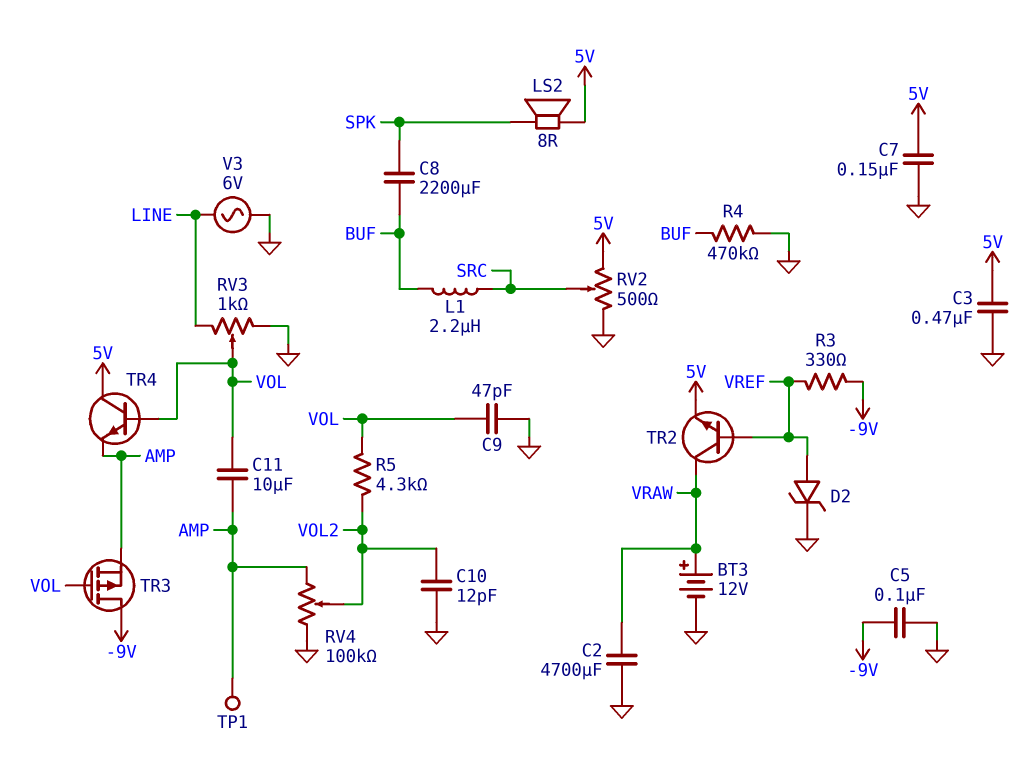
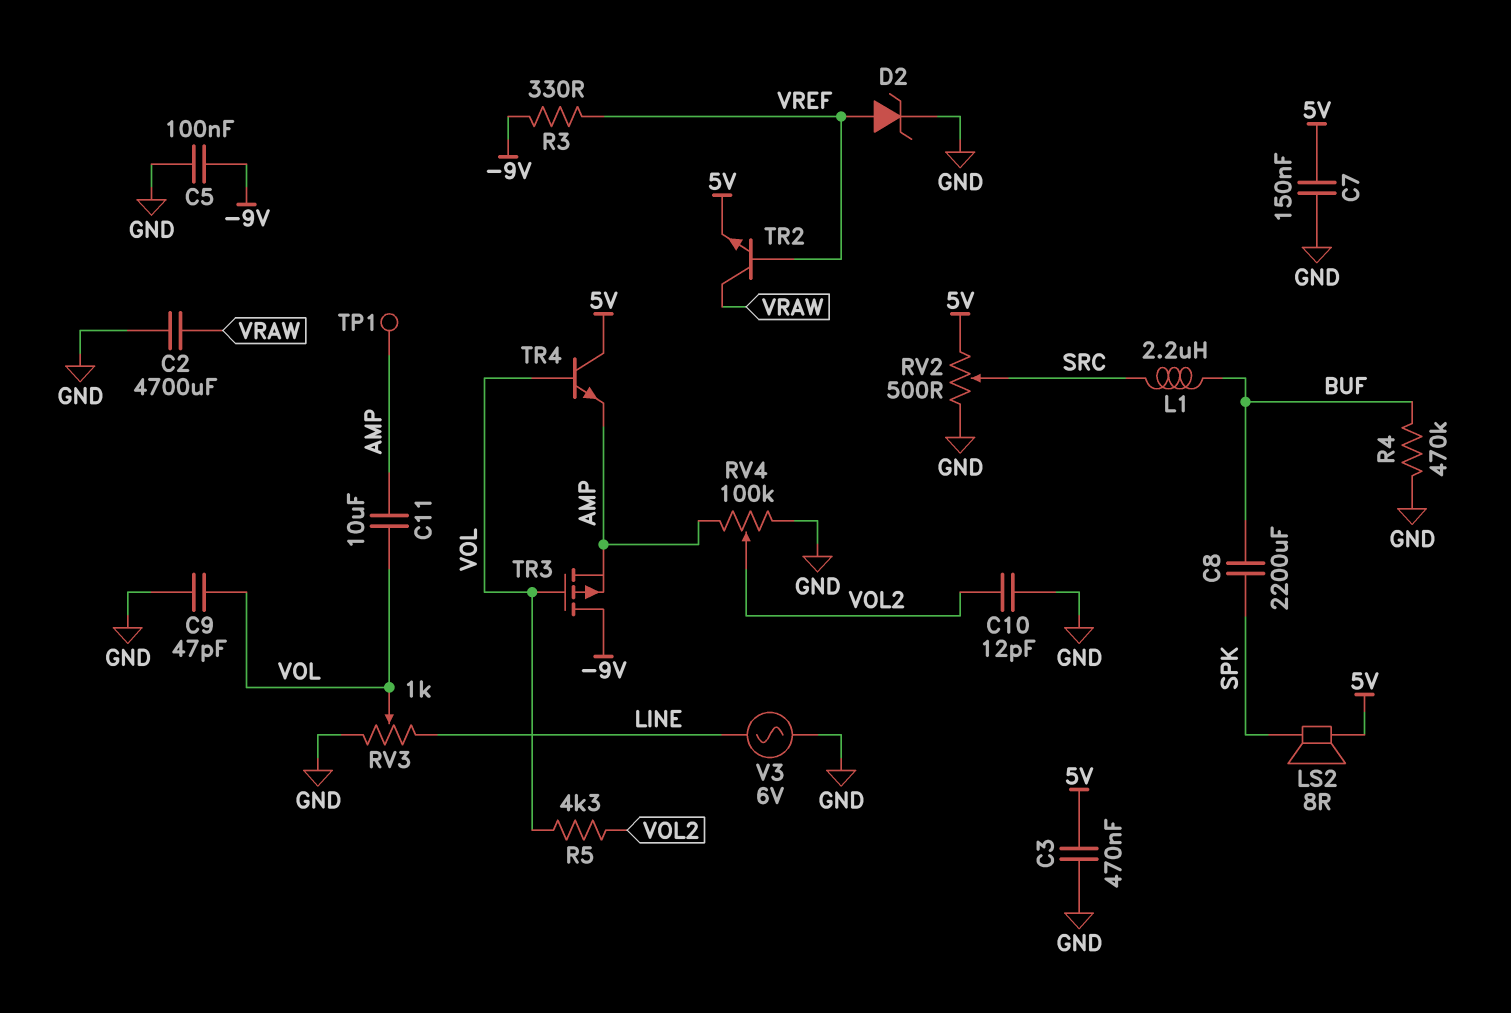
BT3: 12V (plus VRAW, minus GND) -> none

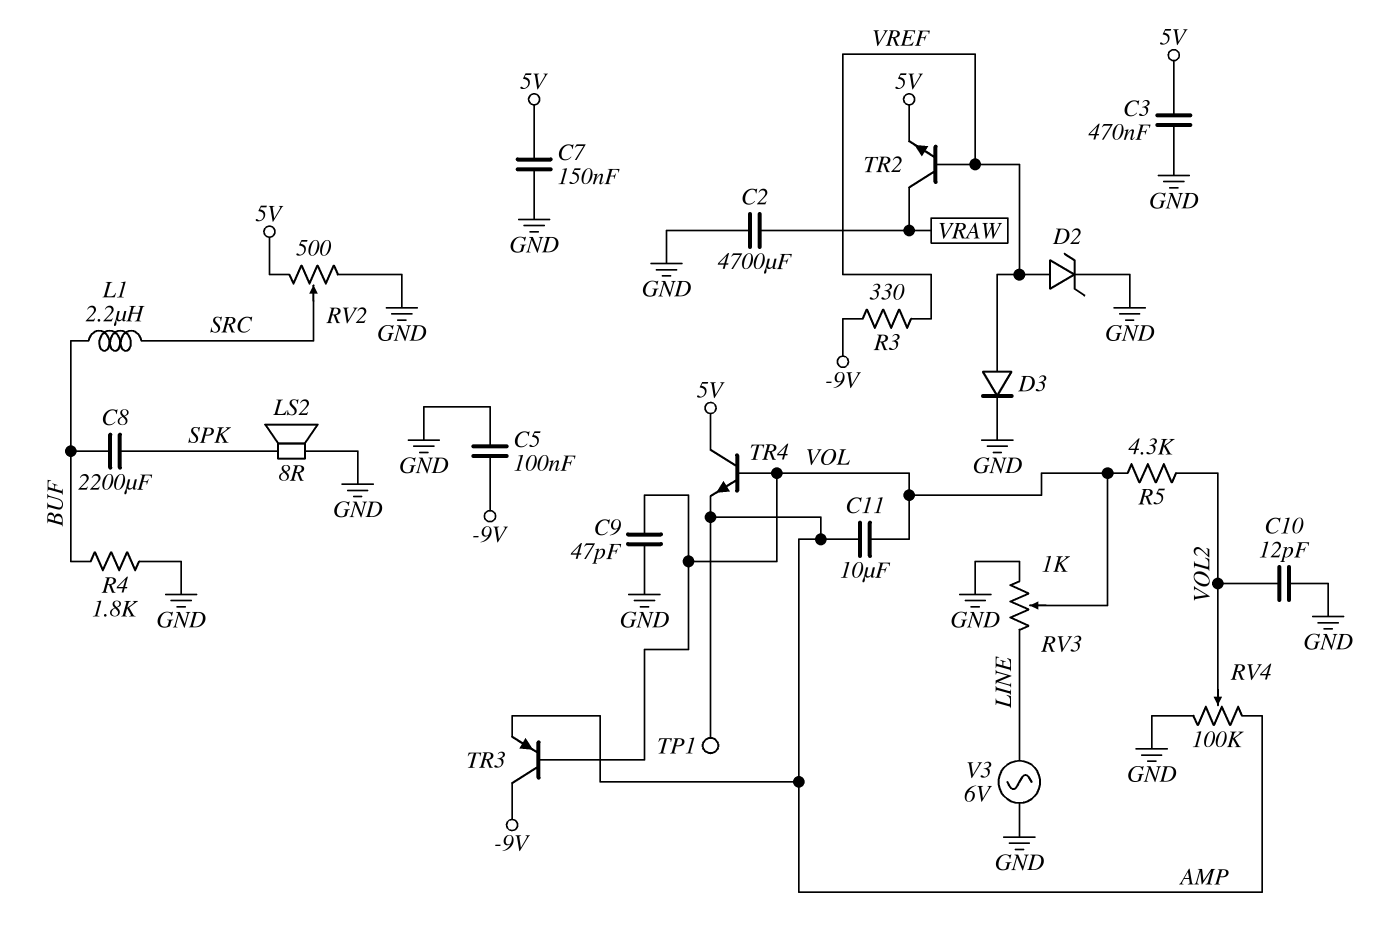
D3: none -> diode (A VREF, K GND)
LS2: speaker 8R (5V, SPK) -> speaker 8R (GND, SPK)
R4: 470k (BUF, GND) -> 1.8k (BUF, GND)
TR3: PMOS (G VOL, D -9V, S AMP) -> PNP (B VOL, C -9V, E AMP)

